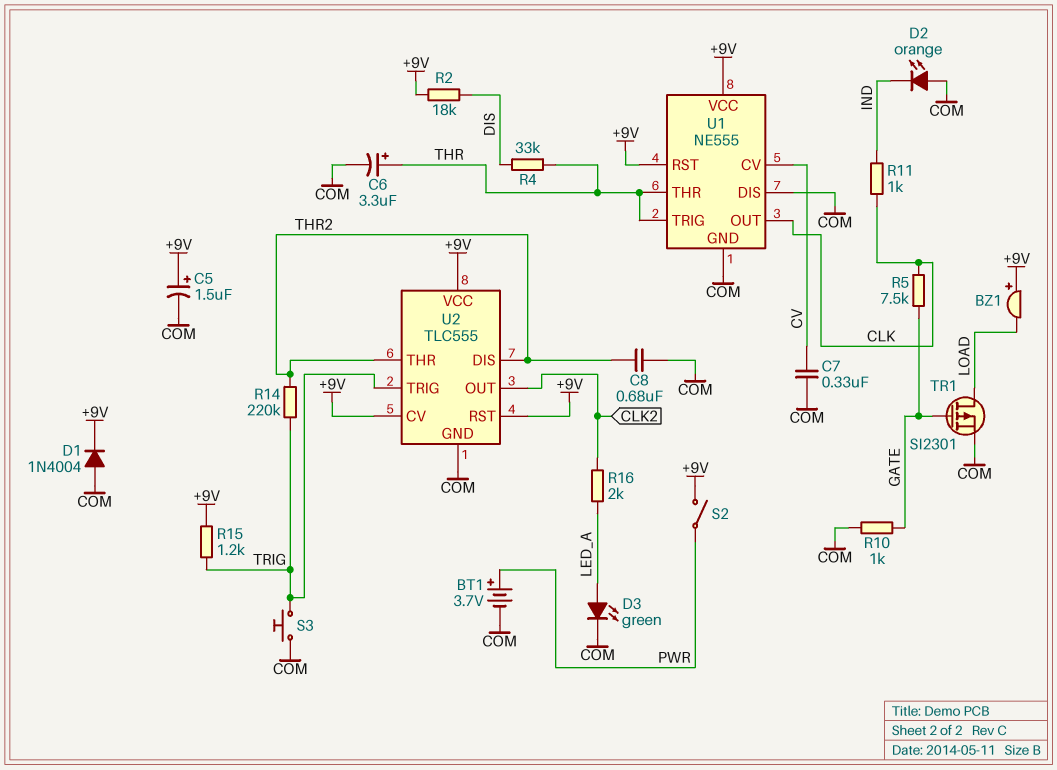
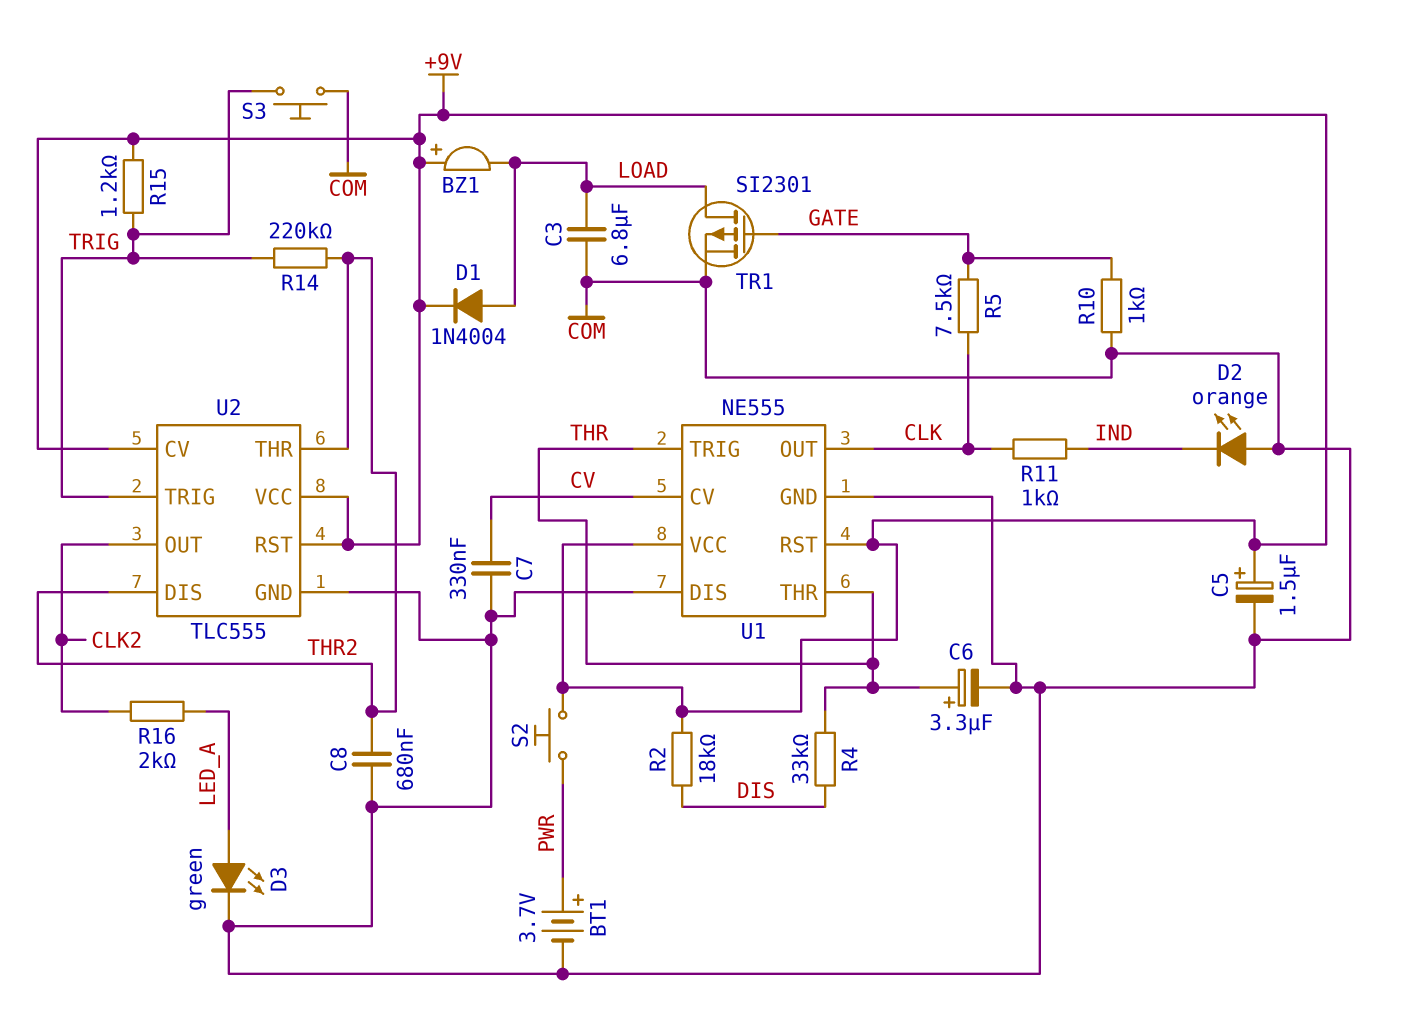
C3: none -> 6.8uF (COM, LOAD)
D1: diode 1N4004 (A COM, K +9V) -> diode 1N4004 (A LOAD, K +9V)
S2: switch (+9V, PWR) -> button (+9V, PWR)

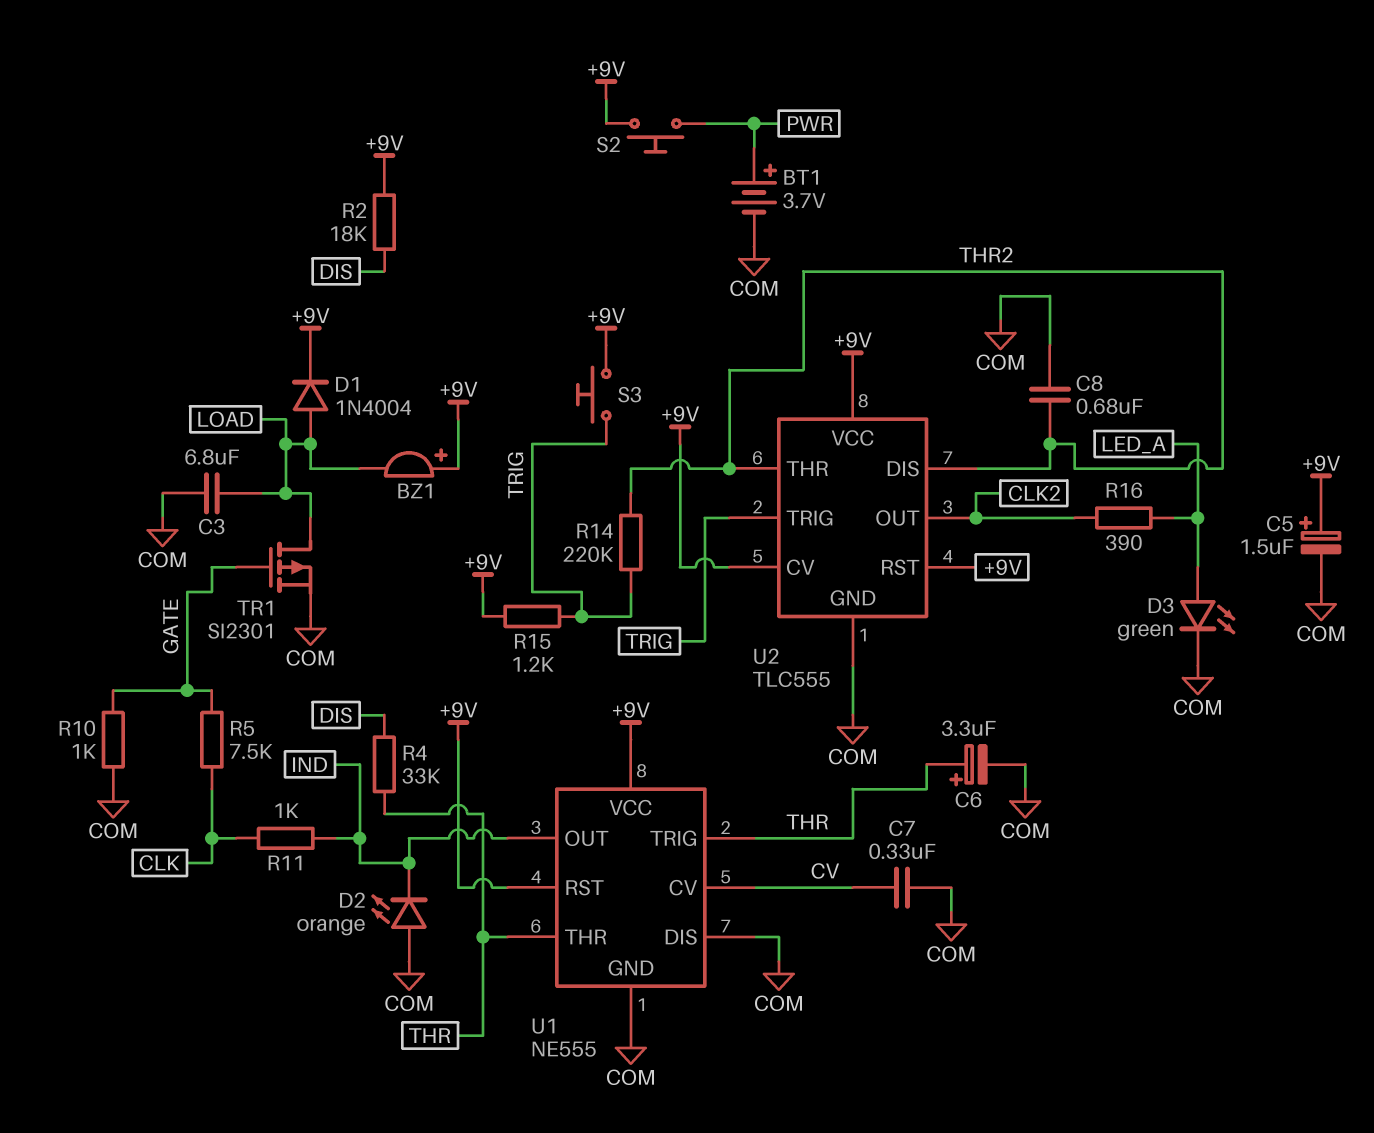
R16: 2k (CLK2, LED_A) -> 390 (CLK2, LED_A)
S3: button (COM, TRIG) -> button (+9V, TRIG)
U1 pin OUT: CLK -> IND

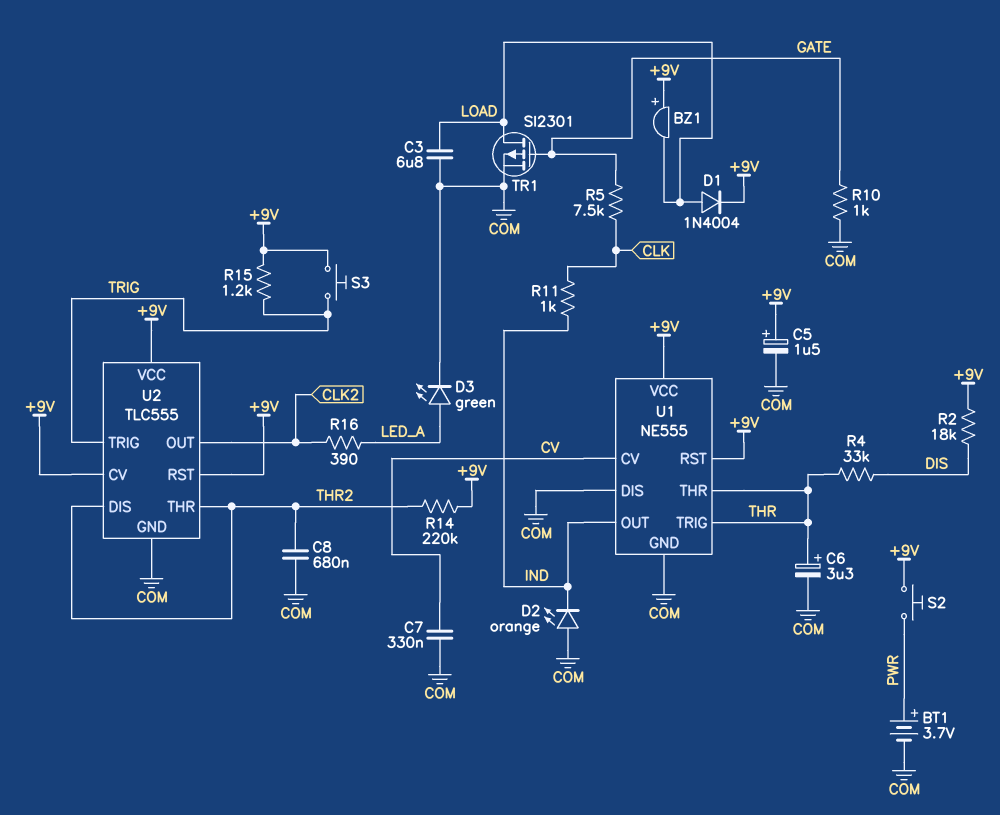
R14: 220k (THR2, TRIG) -> 220k (+9V, THR2)

